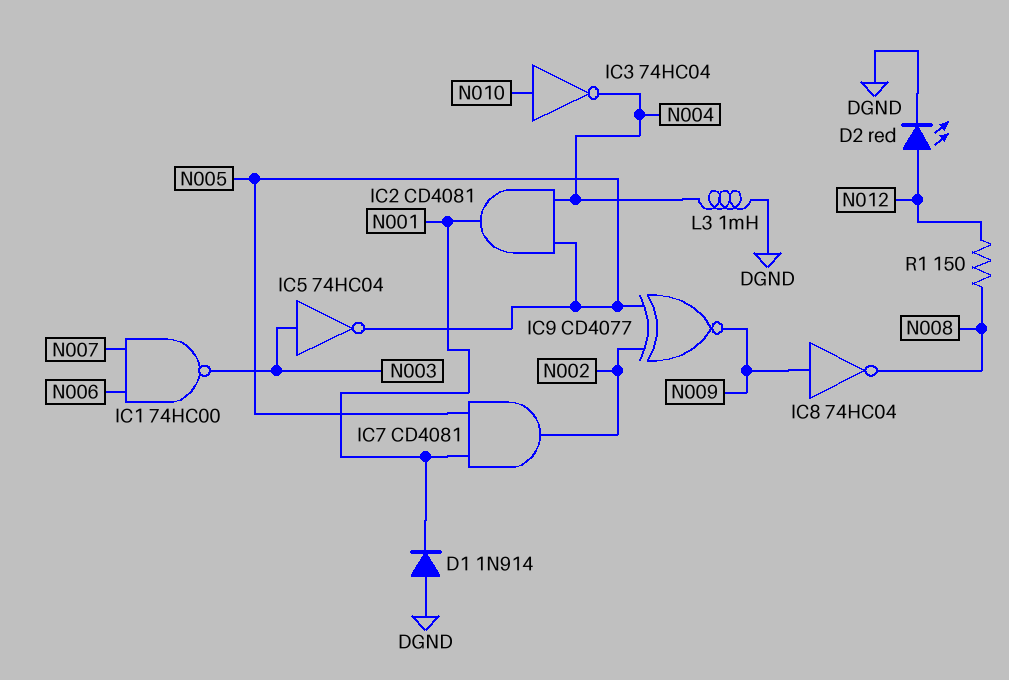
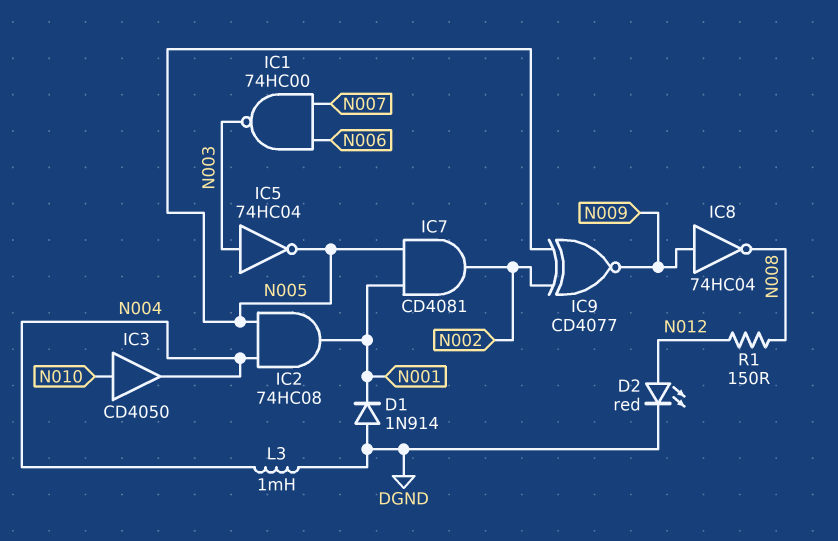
IC2: AND CD4081 (in N004, in N005, out N001) -> AND 74HC08 (in N004, in N005, out N001)
IC3: NOT 74HC04 (in N010, out N004) -> buffer CD4050 (in N010, out N004)

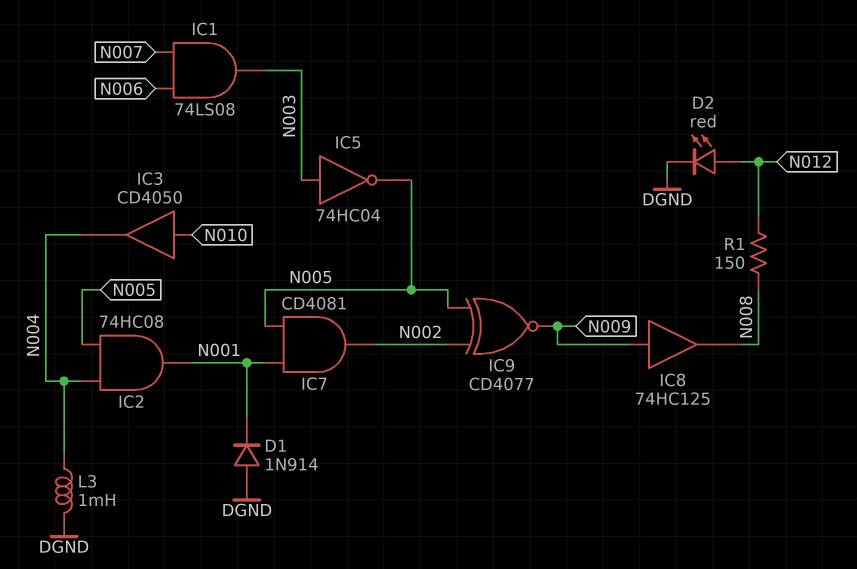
IC1: NAND 74HC00 (in N006, in N007, out N003) -> AND 74LS08 (in N006, in N007, out N003)
IC8: NOT 74HC04 (in N009, out N008) -> buffer 74HC125 (in N009, out N008)

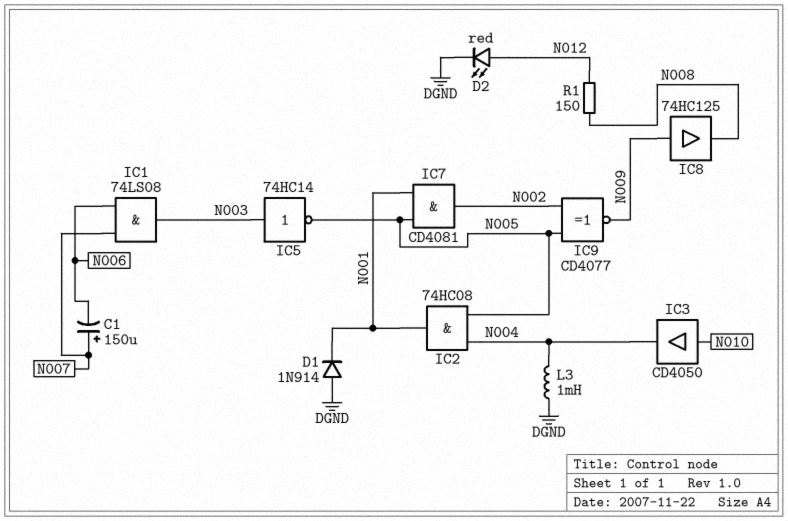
C1: none -> 150uF (plus N007, minus N006)
IC5: NOT 74HC04 (in N003, out N005) -> NOT 74HC14 (in N003, out N005)

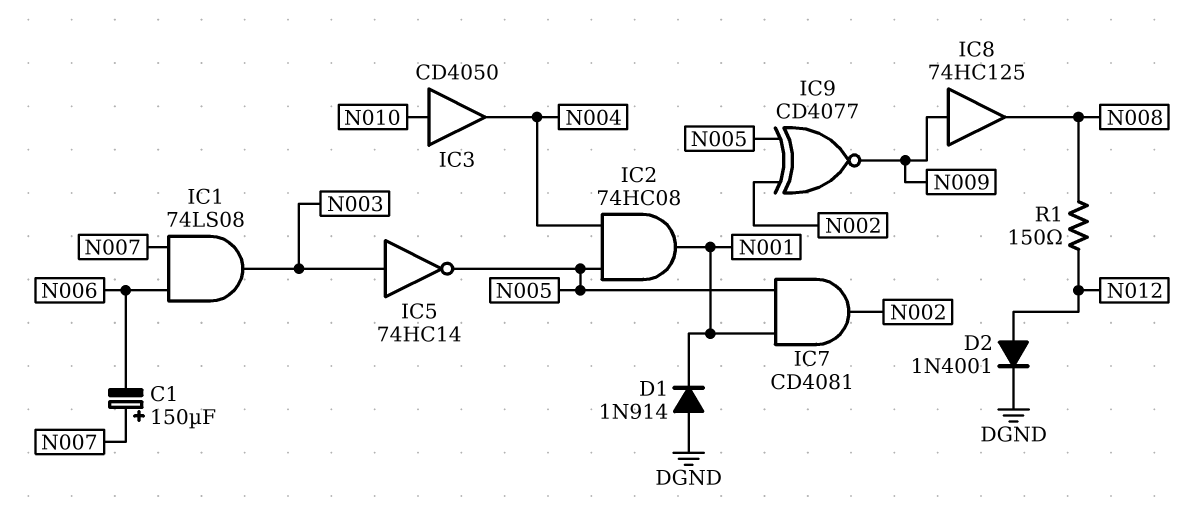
D2: LED red (A N012, K DGND) -> diode 1N4001 (A N012, K DGND)
L3: 1mH (DGND, N004) -> none

